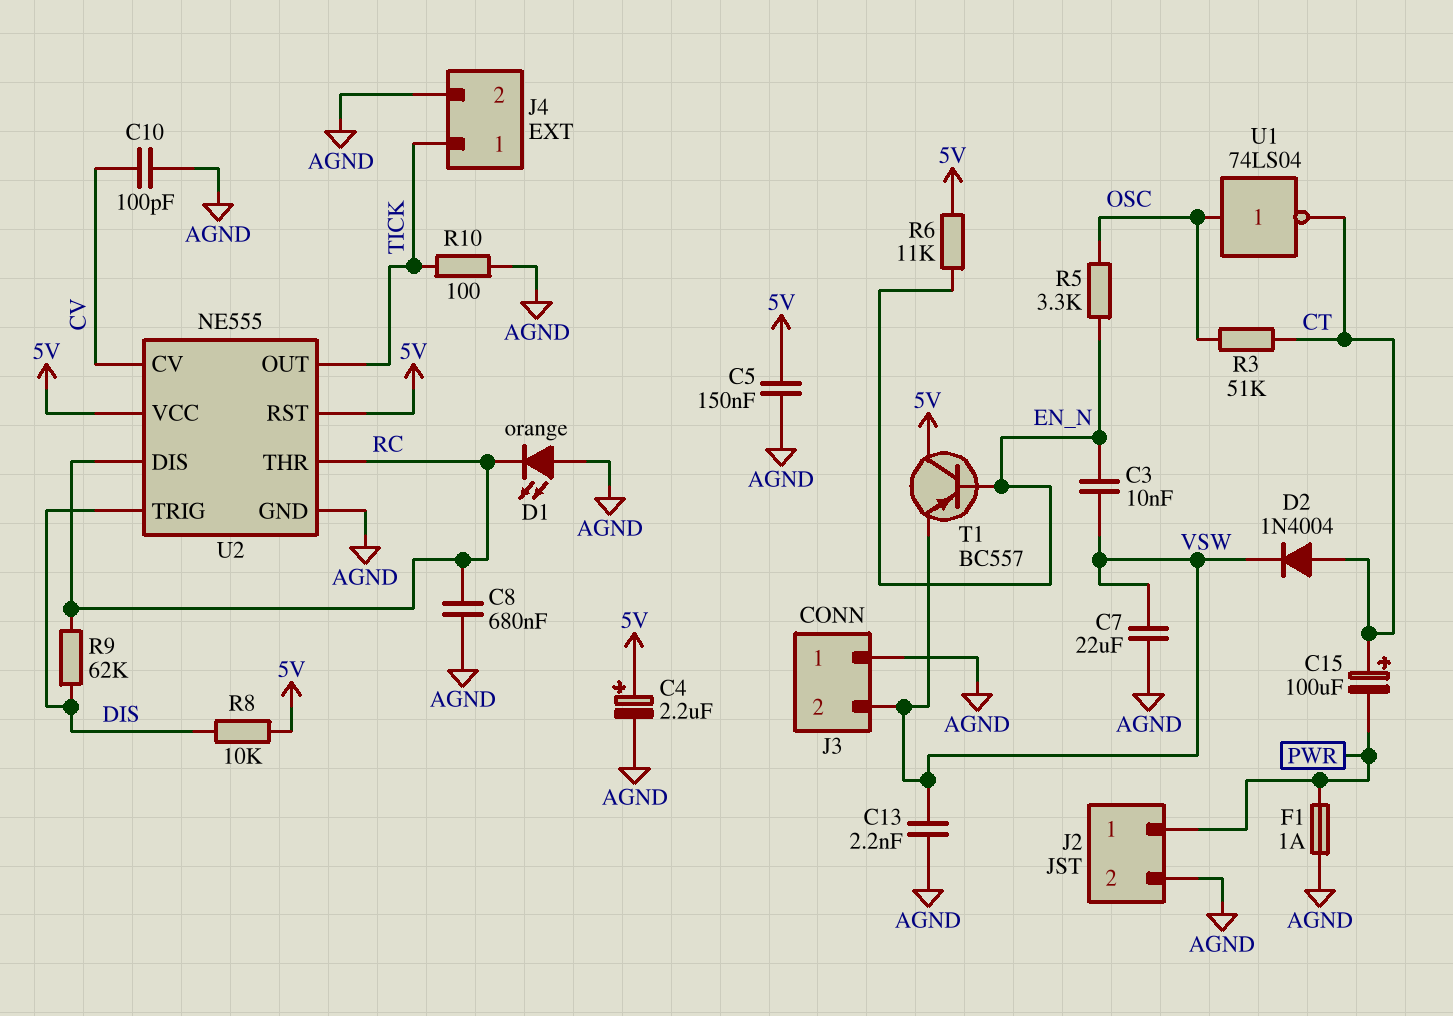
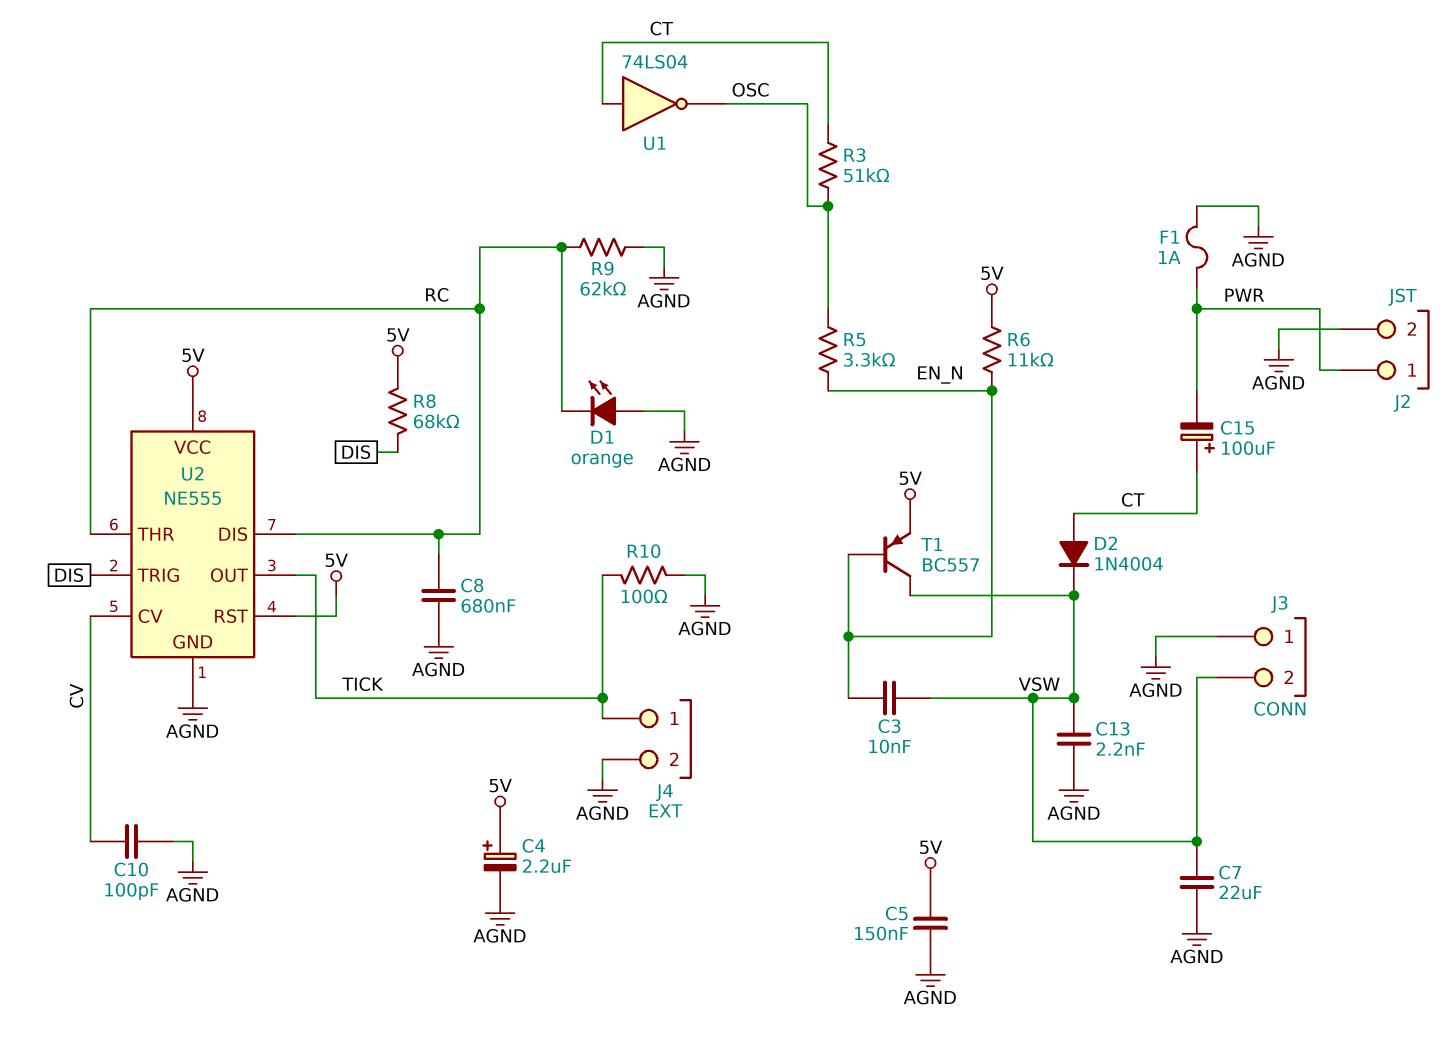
R8: 10k (5V, DIS) -> 68k (5V, DIS)
R9: 62k (DIS, RC) -> 62k (AGND, RC)
T1: PNP BC557 (B EN_N, C 5V, E VSW) -> PNP BC557 (B EN_N, C VSW, E 5V)
U1: NOT 74LS04 (in OSC, out CT) -> NOT 74LS04 (in CT, out OSC)

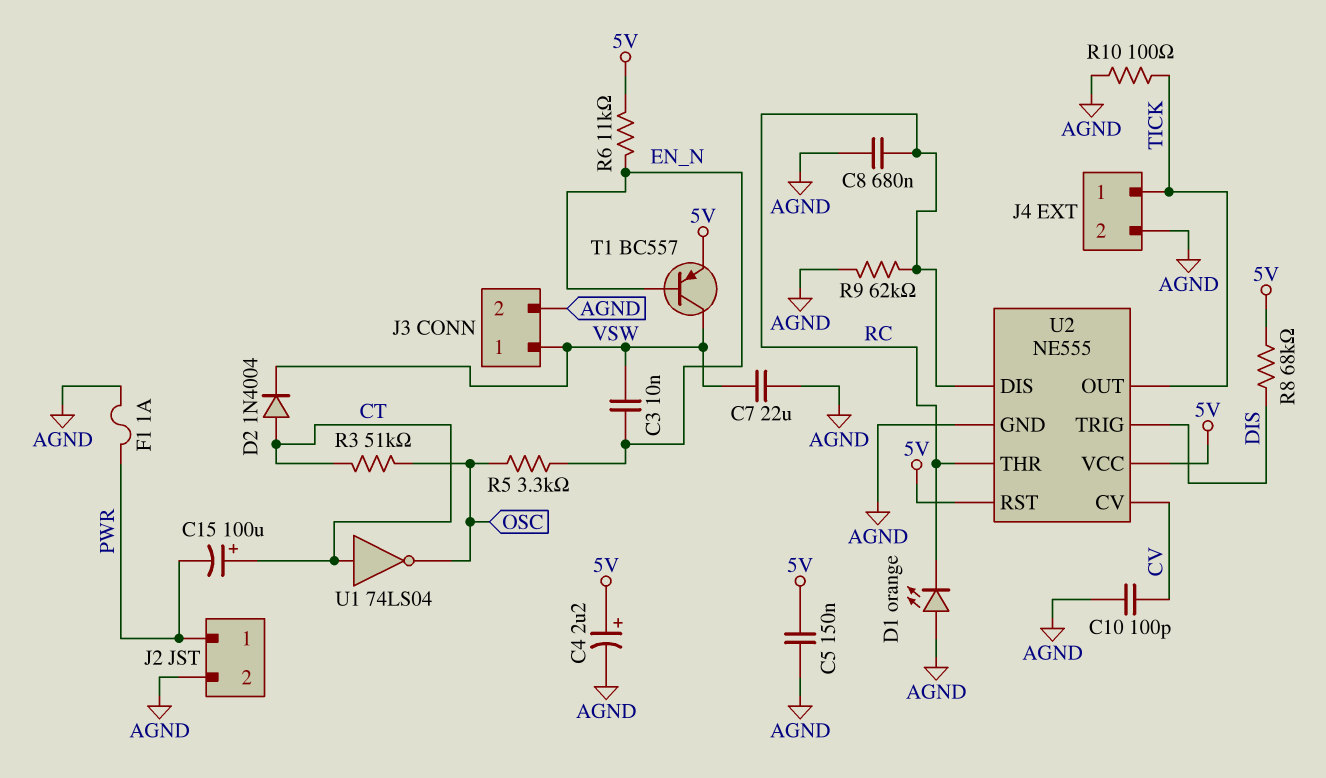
C13: 2.2nF (AGND, VSW) -> none
J3 pin 1: AGND -> VSW
J3 pin 2: VSW -> AGND

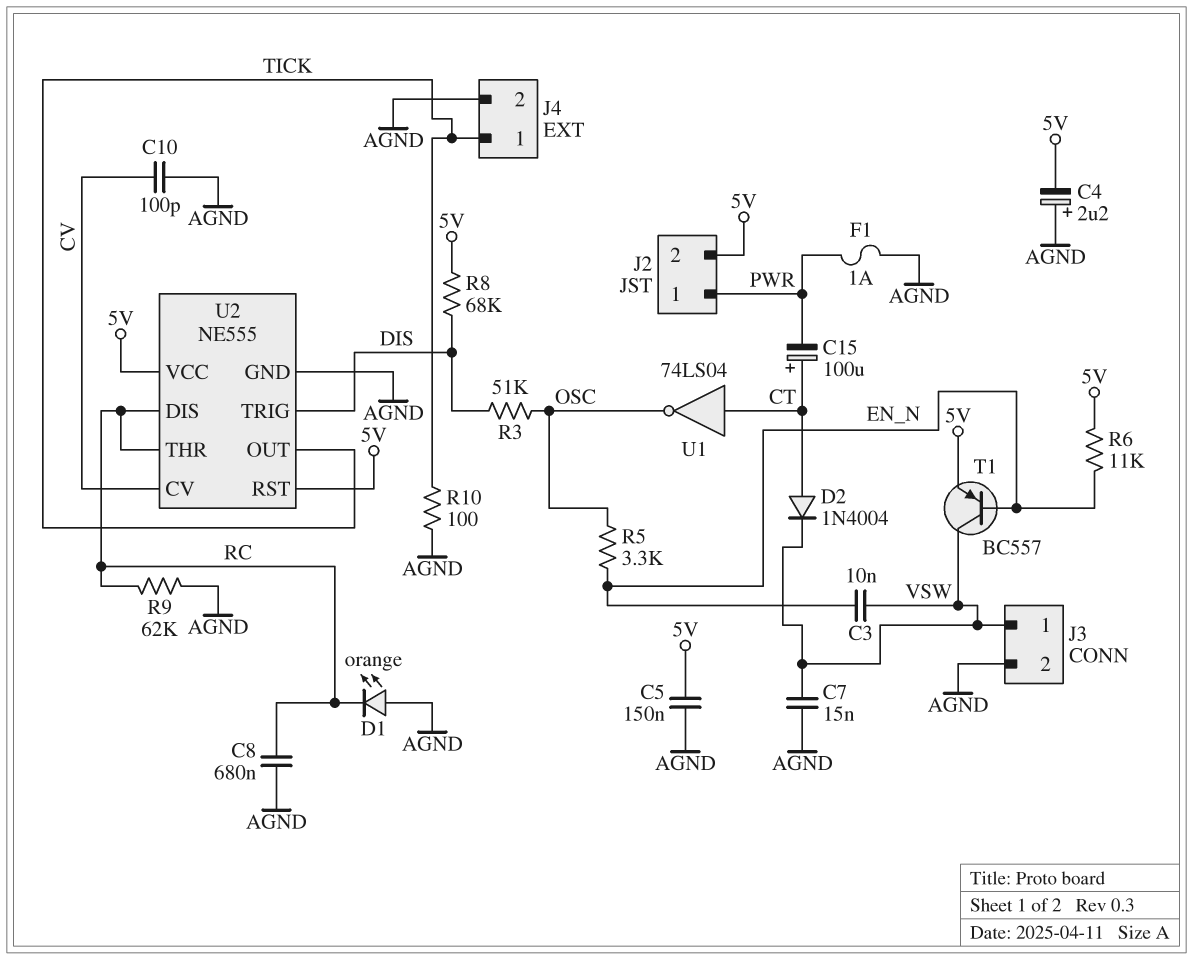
C4: 2.2uF (plus 5V, minus AGND) -> 2.2uF (plus AGND, minus 5V)
C7: 22uF (AGND, VSW) -> 15nF (AGND, VSW)
J2 pin 2: AGND -> 5V
R3: 51k (CT, OSC) -> 51k (DIS, OSC)

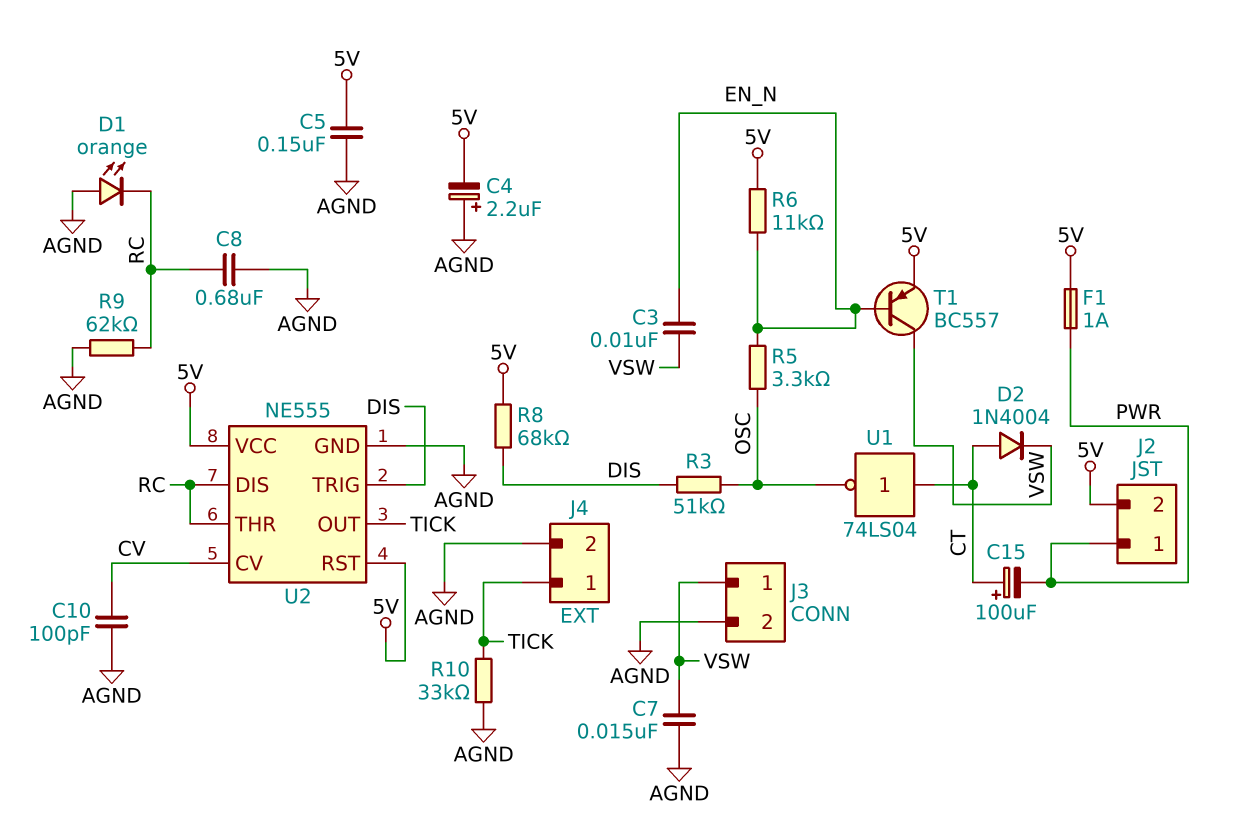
F1: 1A (AGND, PWR) -> 1A (5V, PWR)
R10: 100 (AGND, TICK) -> 33k (AGND, TICK)

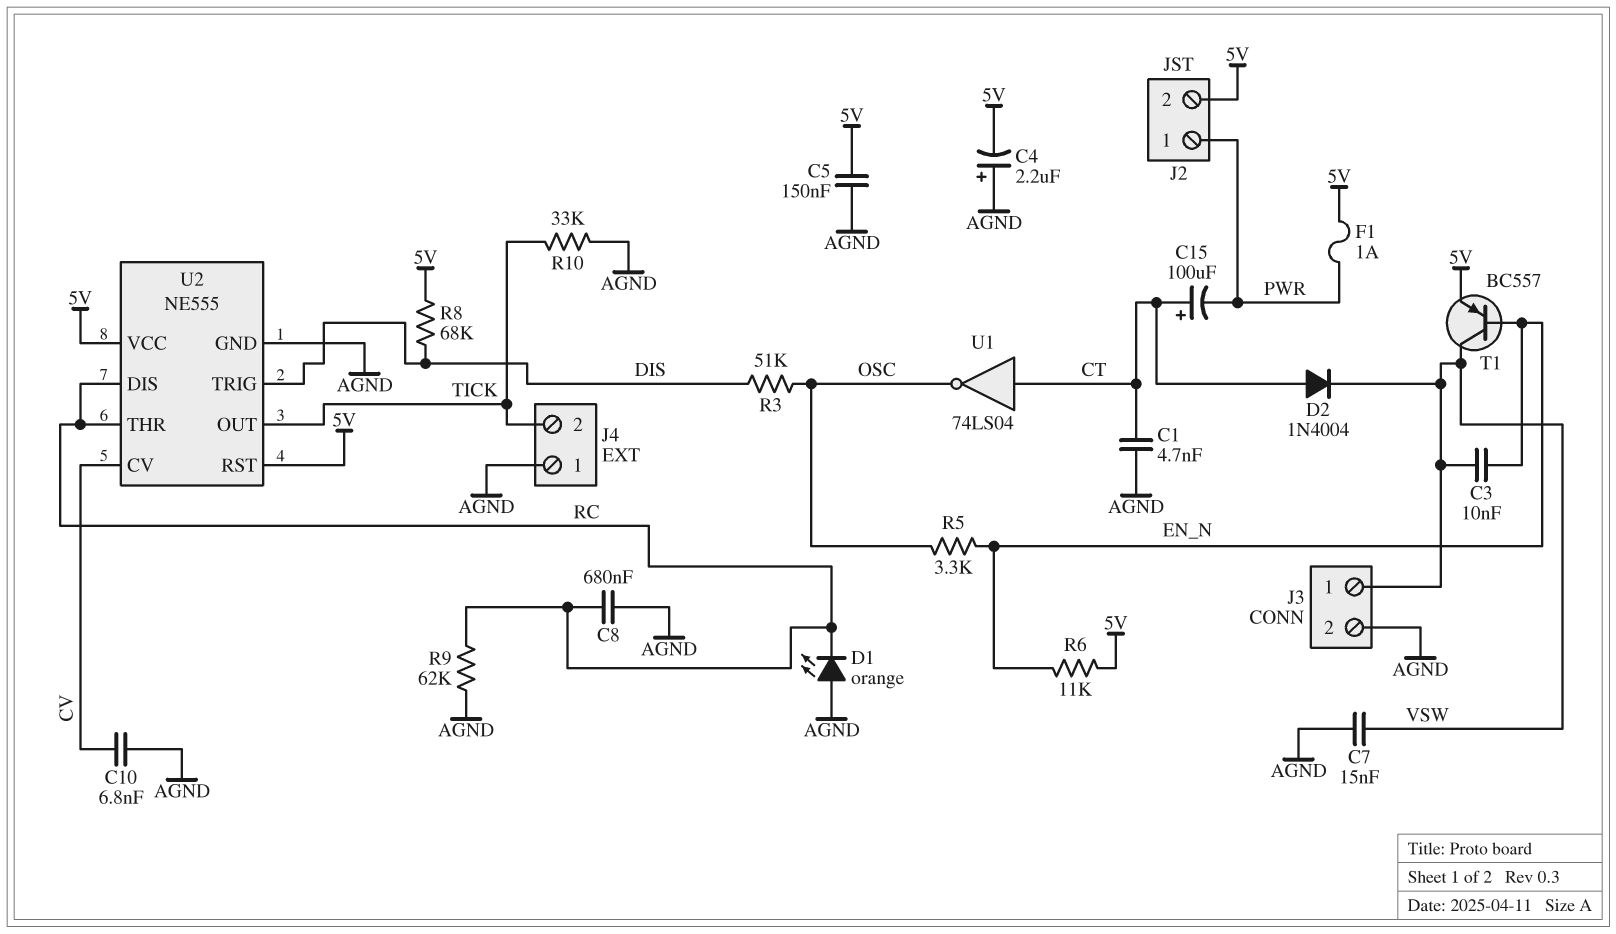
C1: none -> 4.7nF (AGND, CT)
C10: 100pF (AGND, CV) -> 6.8nF (AGND, CV)
J4 pin 1: TICK -> AGND
J4 pin 2: AGND -> TICK

